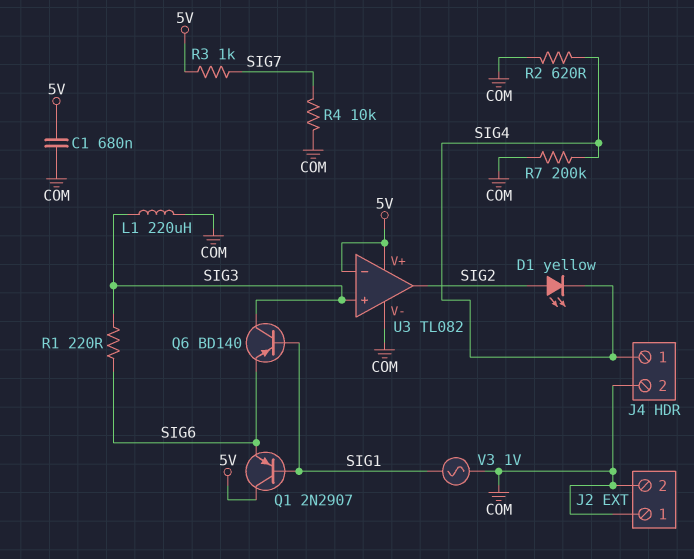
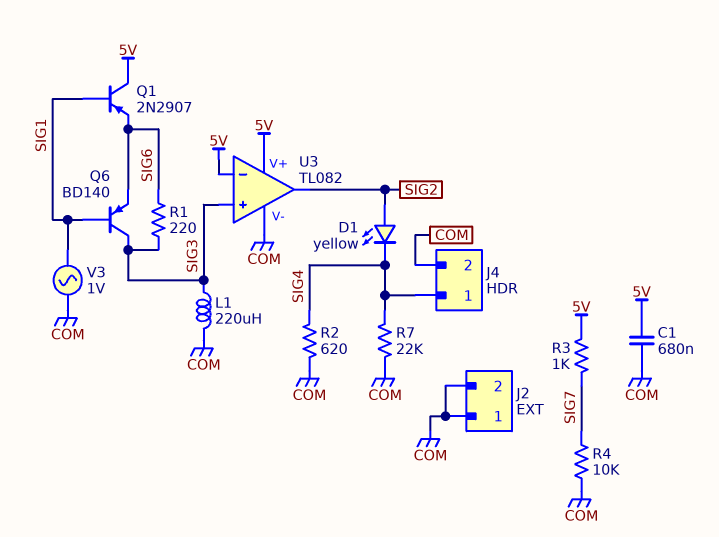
R7: 200k (COM, SIG4) -> 22k (COM, SIG4)

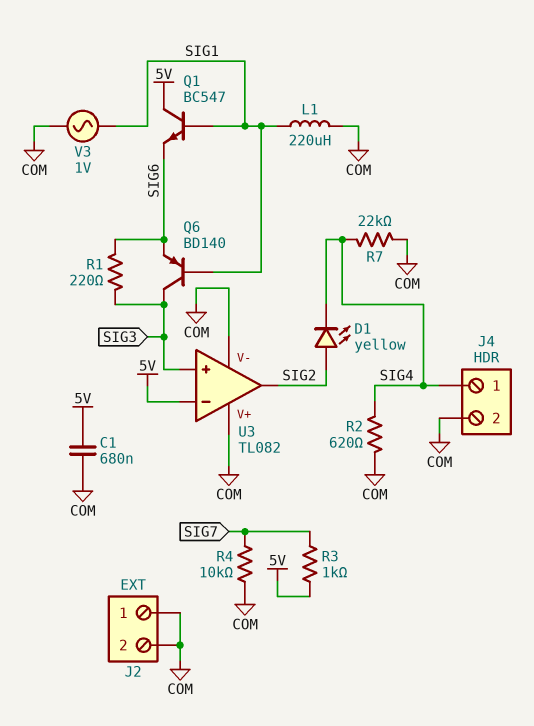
L1: 220uH (COM, SIG3) -> 220uH (COM, SIG1)
Q1: PNP 2N2907 (B SIG1, C 5V, E SIG6) -> NPN BC547 (B SIG1, C 5V, E SIG6)
U3 pin V+: 5V -> COM

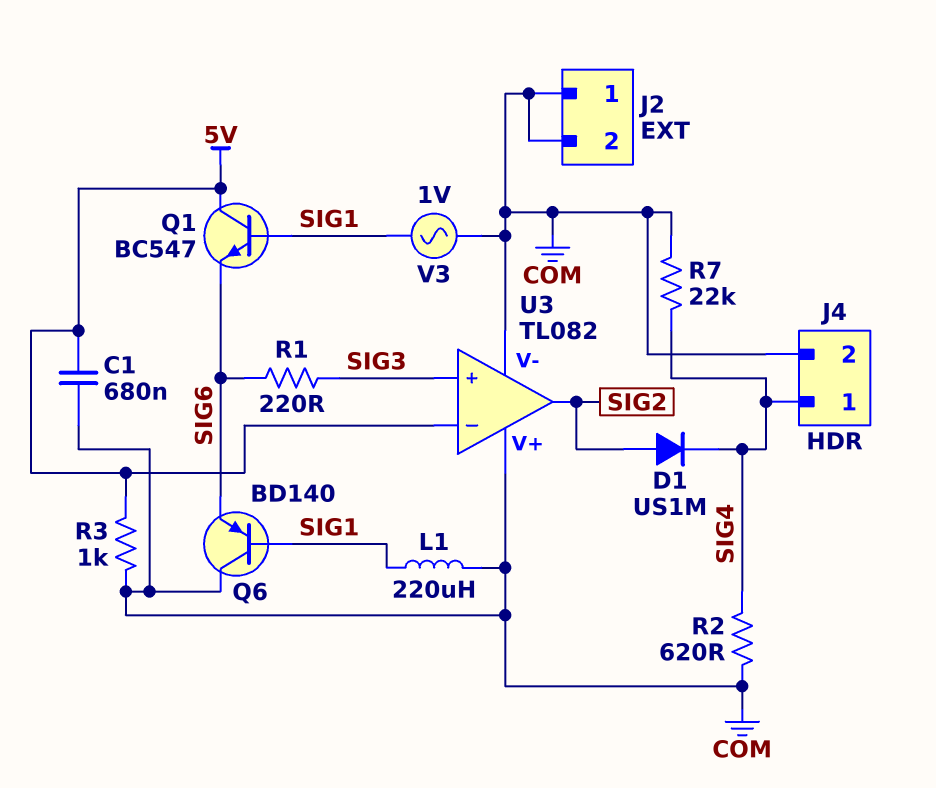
D1: LED yellow (A SIG2, K SIG4) -> diode US1M (A SIG2, K SIG4)
Q6: PNP BD140 (B SIG1, C SIG3, E SIG6) -> PNP BD140 (B SIG1, C COM, E SIG6)
R3: 1k (5V, SIG7) -> 1k (5V, COM)
R4: 10k (COM, SIG7) -> none

